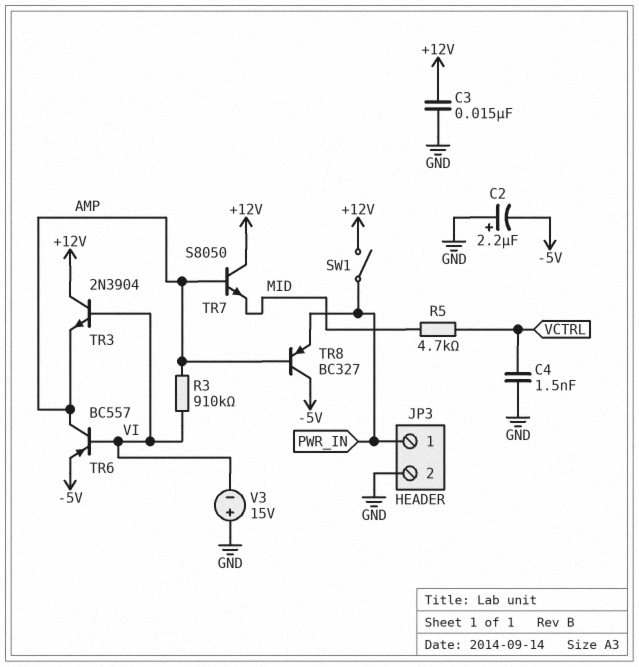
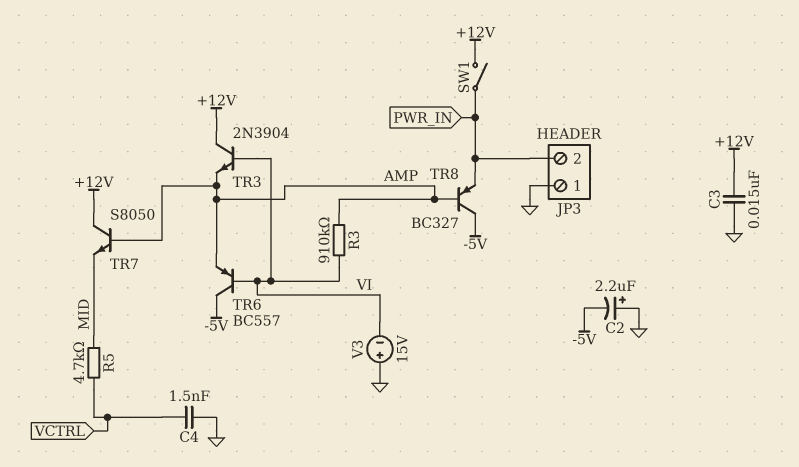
JP3 pin 1: PWR_IN -> GND
JP3 pin 2: GND -> PWR_IN
TR6: PNP BC557 (B VI, C AMP, E -5V) -> PNP BC557 (B VI, C -5V, E AMP)

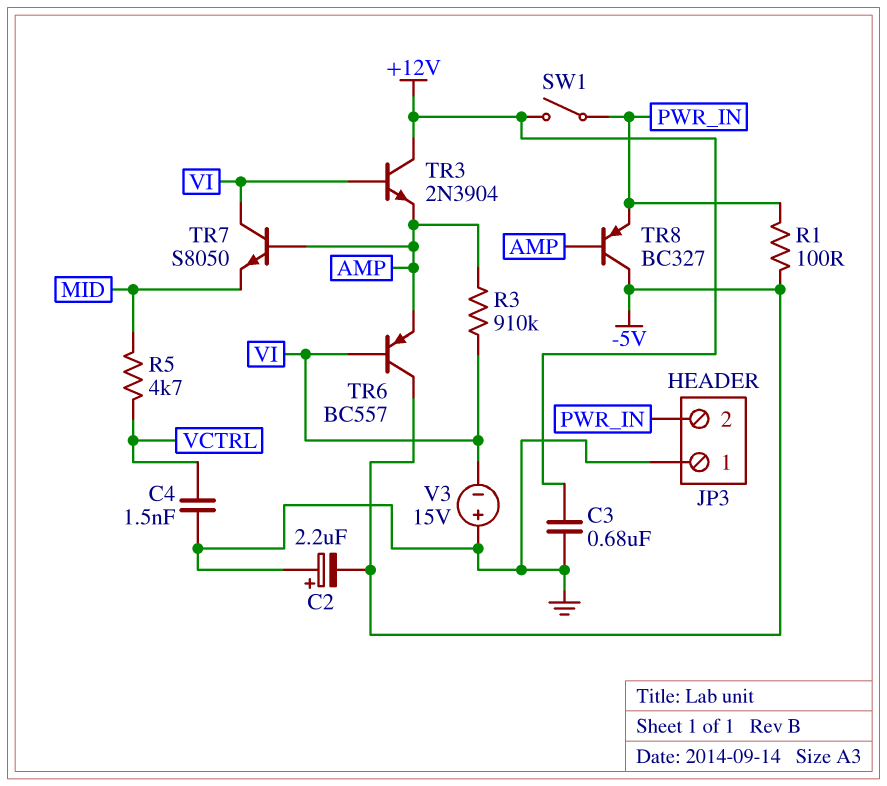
C3: 15nF (+12V, GND) -> 680nF (+12V, GND)
R1: none -> 100 (-5V, PWR_IN)
TR7: NPN S8050 (B AMP, C +12V, E MID) -> NPN S8050 (B AMP, C VI, E MID)

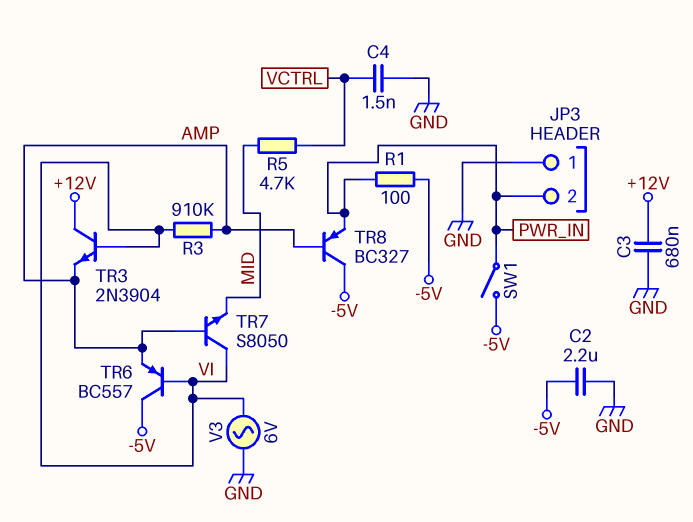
C2: 2.2uF (plus GND, minus -5V) -> 2.2uF (-5V, GND)
SW1: switch (+12V, PWR_IN) -> switch (-5V, PWR_IN)
V3: 15V (plus GND, minus VI) -> AC 6V (GND, VI)

